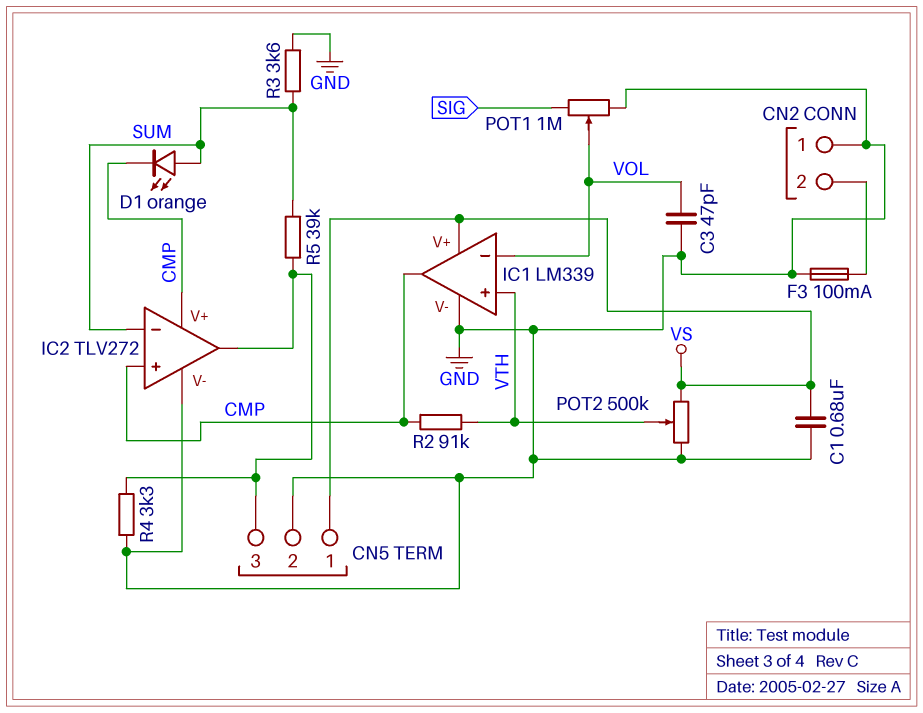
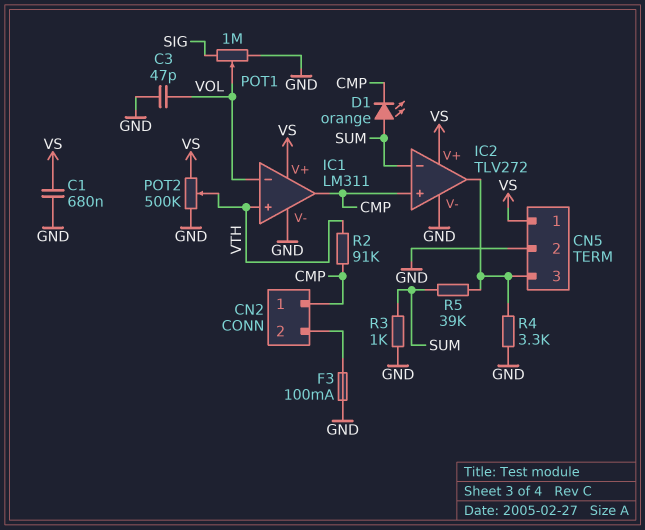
CN2 pin 1: GND -> CMP
IC1: LM339 -> LM311
IC2 pin V+: CMP -> VS
R3: 3.6k (GND, SUM) -> 1k (GND, SUM)

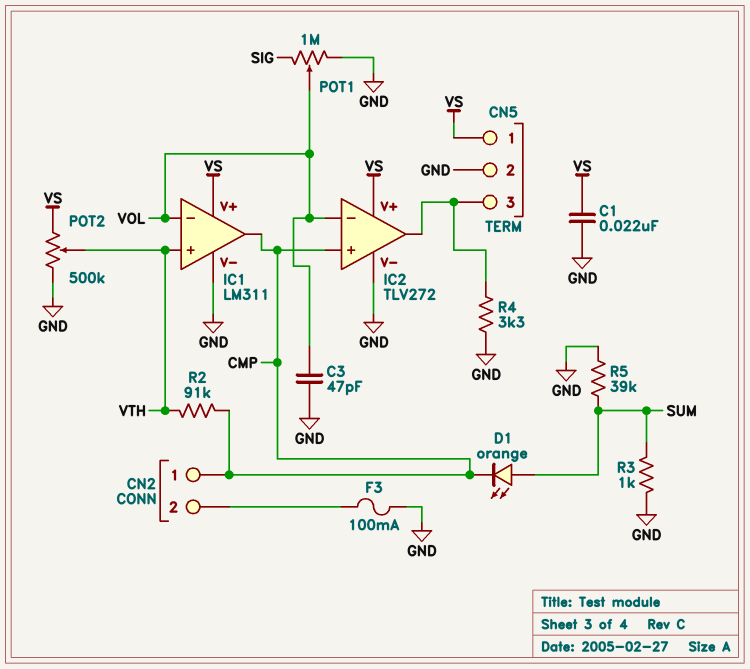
C1: 680nF (GND, VS) -> 22nF (GND, VS)
IC2 pin in-: SUM -> VOL
R5: 39k (CN5/3, SUM) -> 39k (GND, SUM)

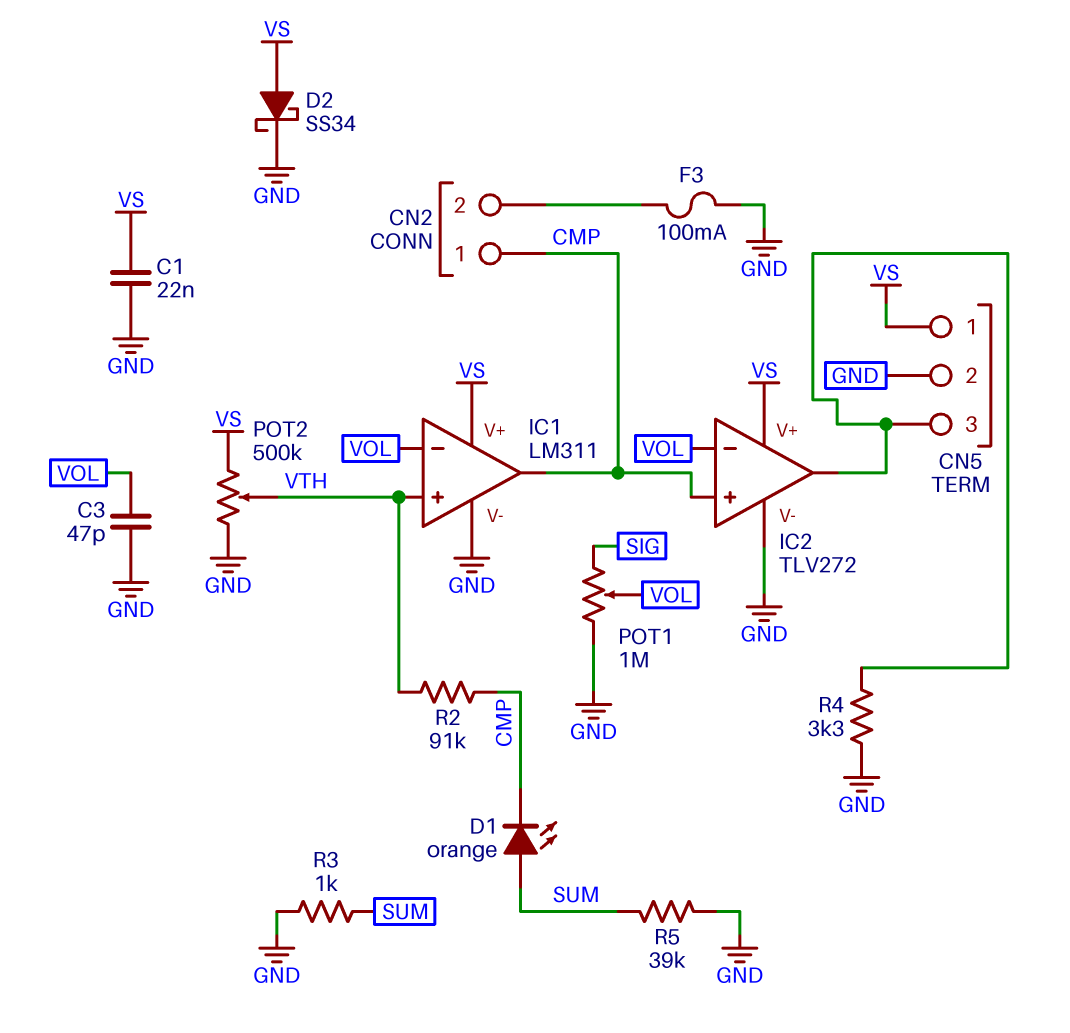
D2: none -> schottky SS34 (A VS, K GND)

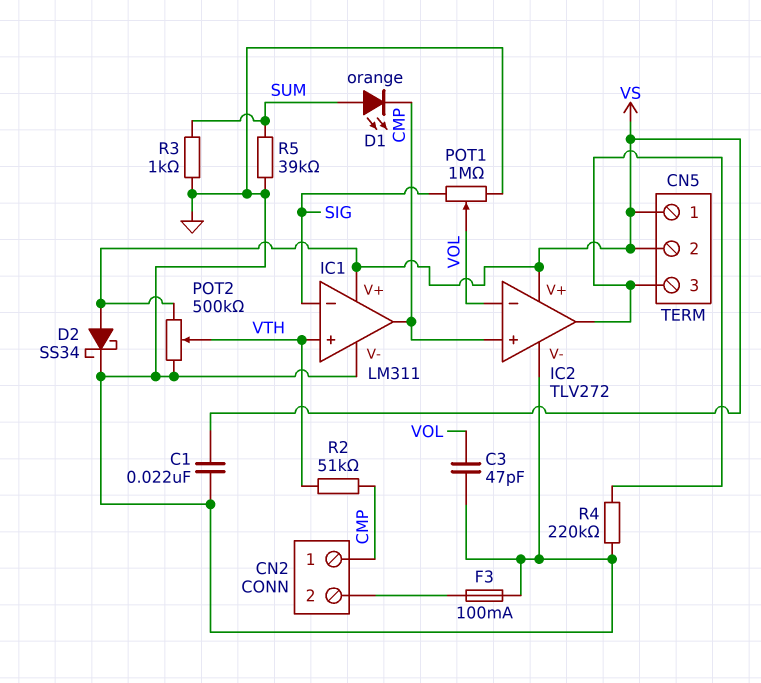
CN5 pin 2: GND -> VS
IC1 pin in-: VOL -> SIG
R2: 91k (CMP, VTH) -> 51k (CMP, VTH)
R4: 3.3k (CN5/3, GND) -> 220k (CN5/3, GND)

